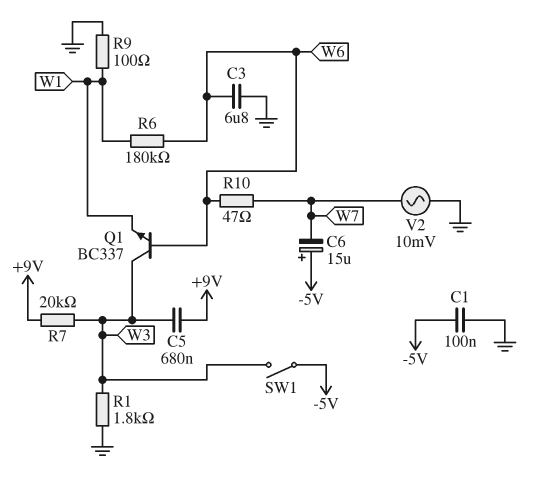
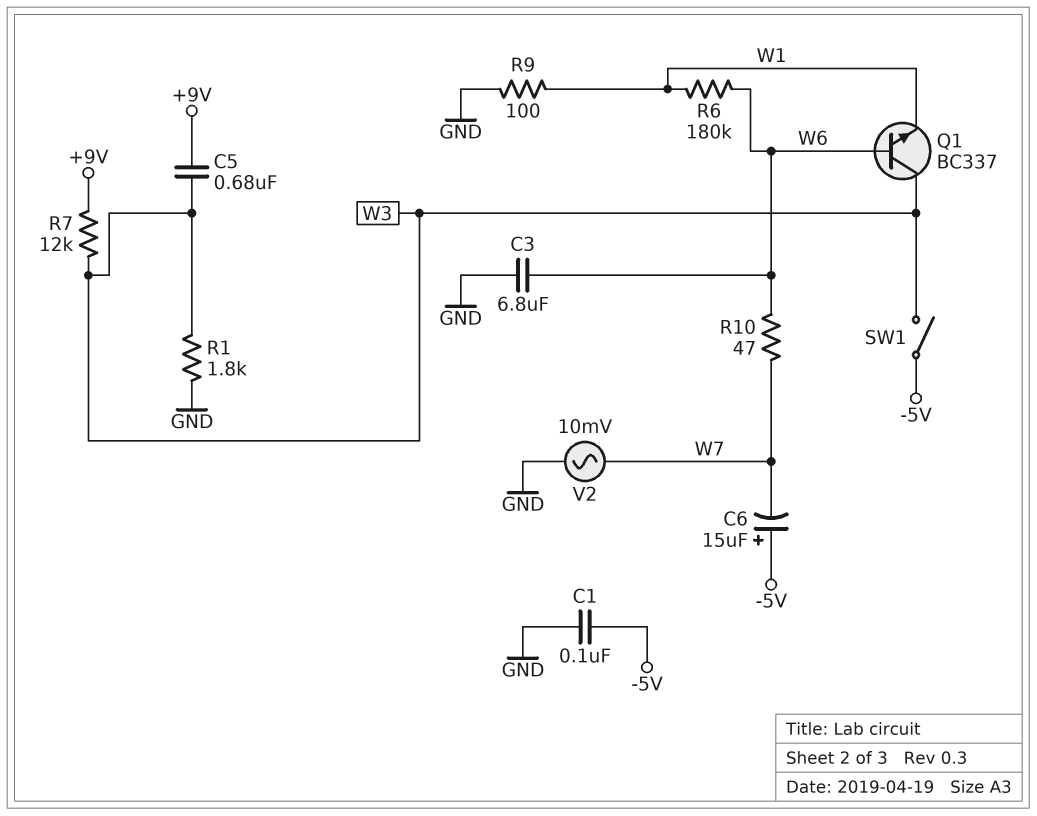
R7: 20k (+9V, W3) -> 12k (+9V, W3)

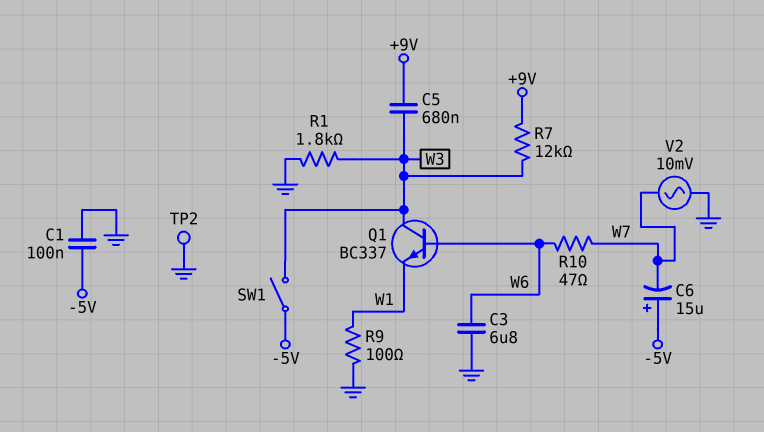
R6: 180k (W1, W6) -> none
TP2: none -> test point (GND)

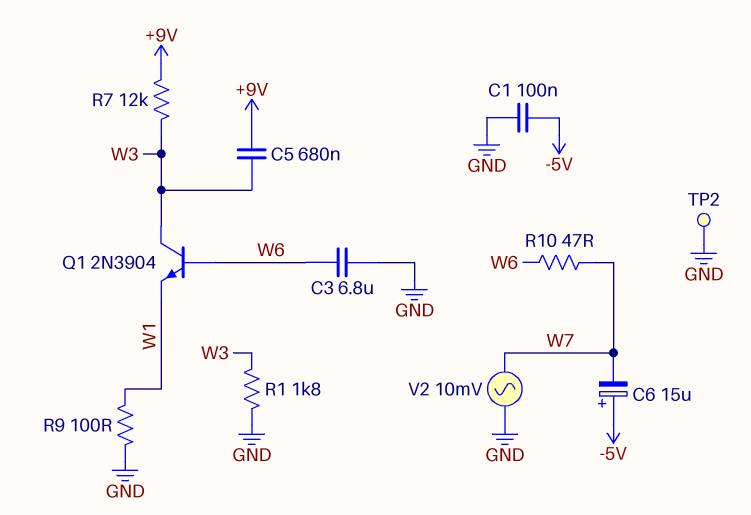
Q1: NPN BC337 (B W6, C W3, E W1) -> NPN 2N3904 (B W6, C W3, E W1)
SW1: switch (-5V, W3) -> none

